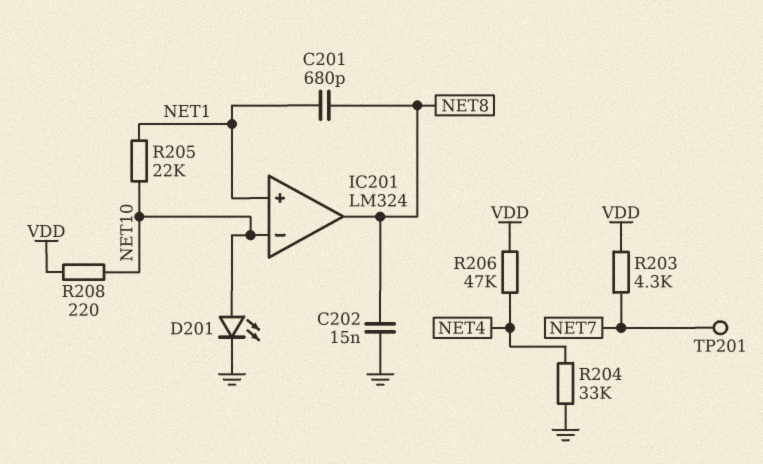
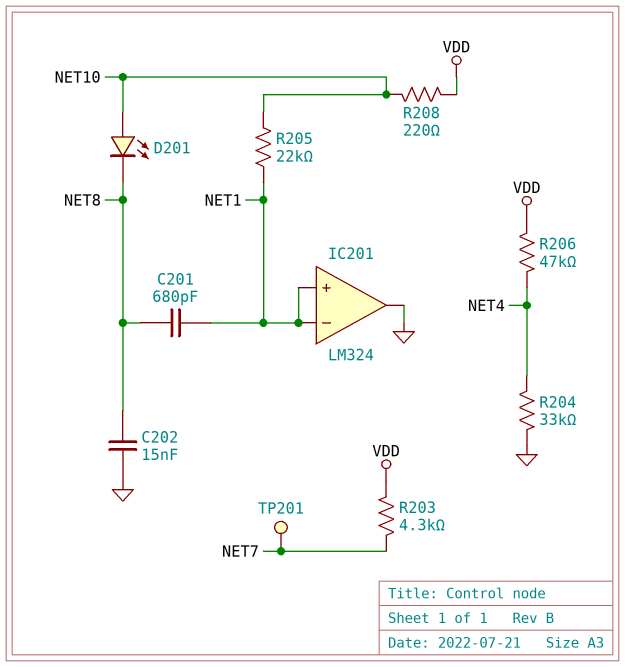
D201: LED (A NET10, K GND) -> LED (A NET10, K NET8)
IC201 pin in-: NET10 -> NET1
IC201 pin out: NET8 -> GND

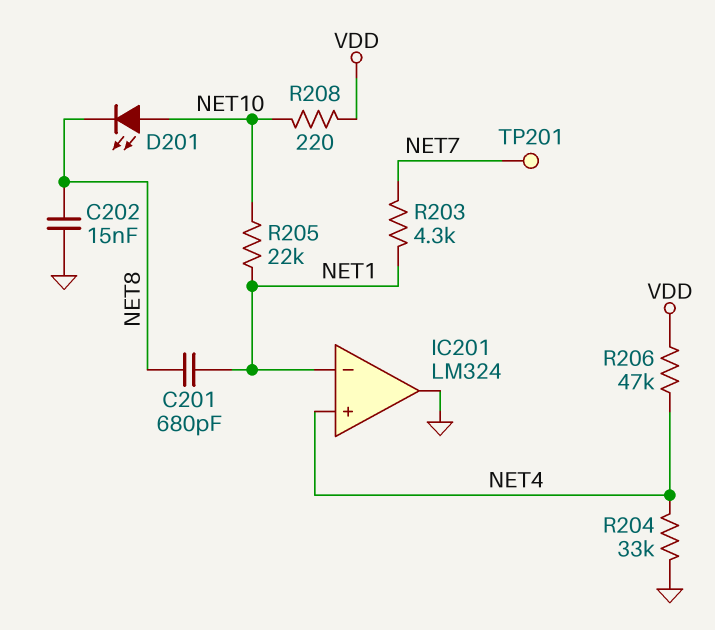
IC201 pin in+: NET1 -> NET4
R203: 4.3k (NET7, VDD) -> 4.3k (NET1, NET7)

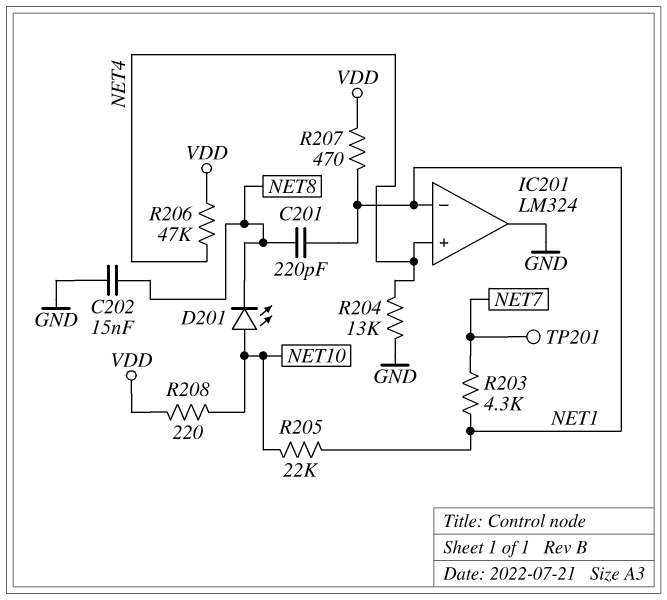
C201: 680pF (NET1, NET8) -> 220pF (NET1, NET8)
R204: 33k (GND, NET4) -> 13k (GND, NET4)
R207: none -> 470 (NET1, VDD)

